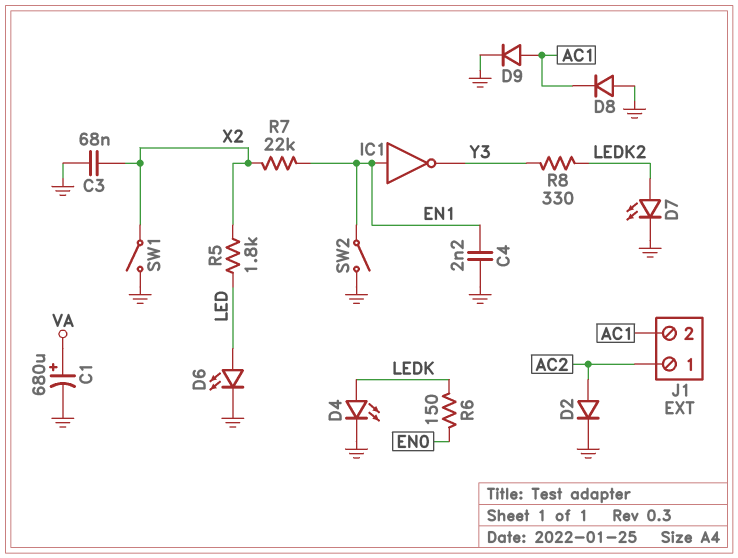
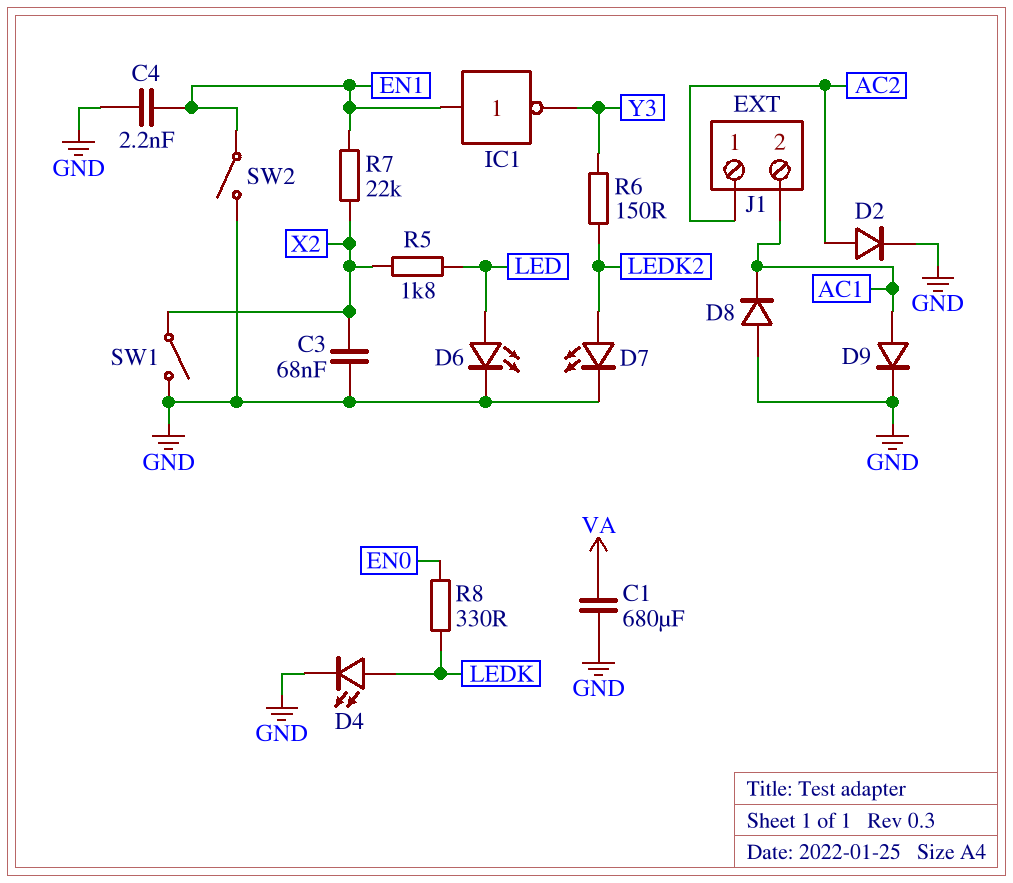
C1: 680uF (plus VA, minus GND) -> 680uF (GND, VA)
R6: 150 (EN0, LEDK) -> 150 (LEDK2, Y3)
R8: 330 (LEDK2, Y3) -> 330 (EN0, LEDK)

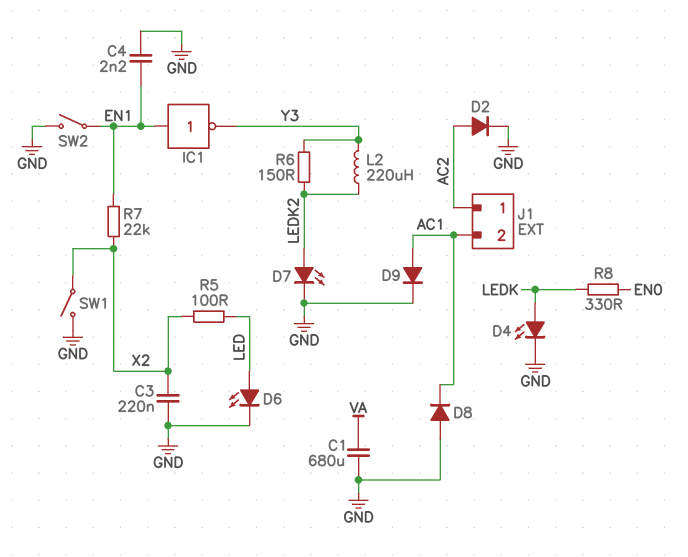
C3: 68nF (GND, X2) -> 220nF (GND, X2)
L2: none -> 220uH (LEDK2, Y3)
R5: 1.8k (LED, X2) -> 100 (LED, X2)

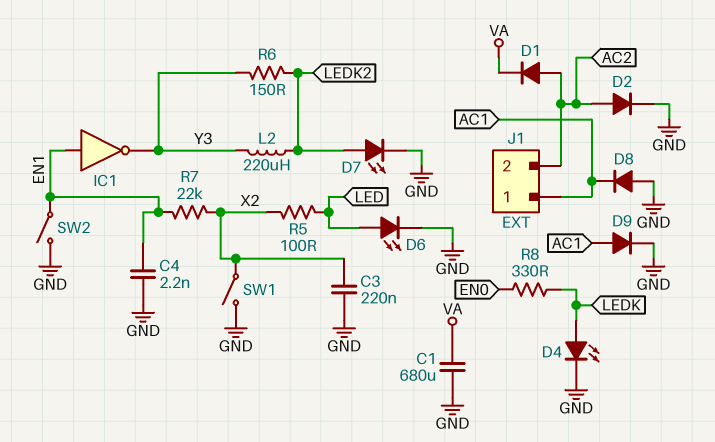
D1: none -> diode (A AC2, K VA)
J1 pin 1: AC2 -> AC1
J1 pin 2: AC1 -> AC2

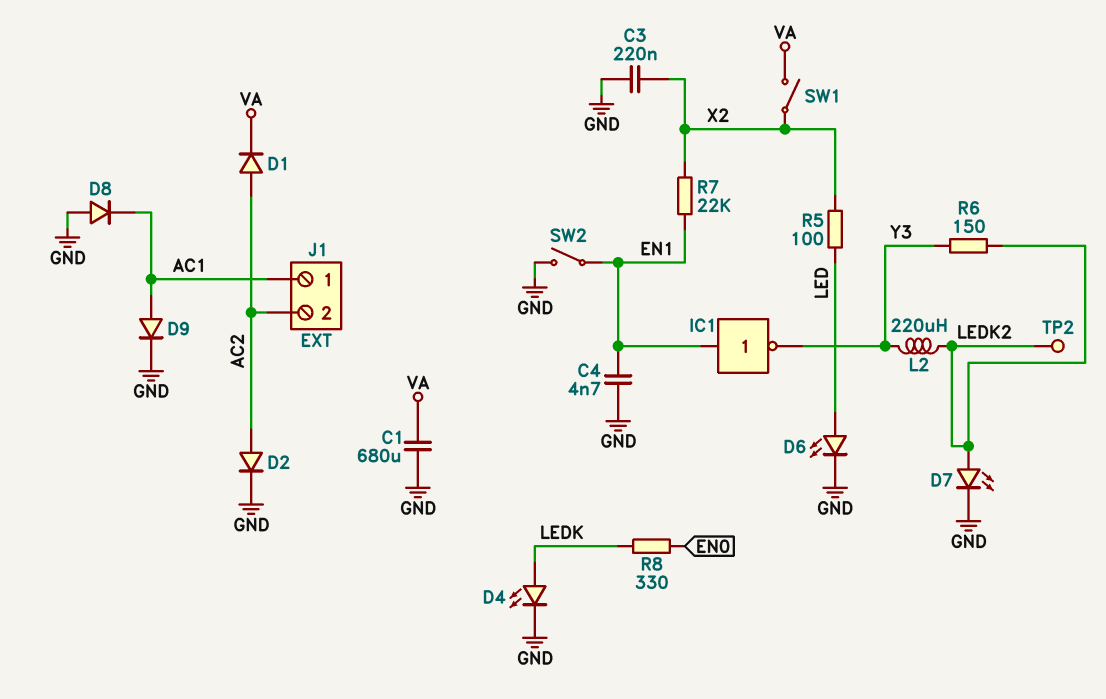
C4: 2.2nF (EN1, GND) -> 4.7nF (EN1, GND)
SW1: switch (GND, X2) -> switch (VA, X2)
TP2: none -> test point (LEDK2)

